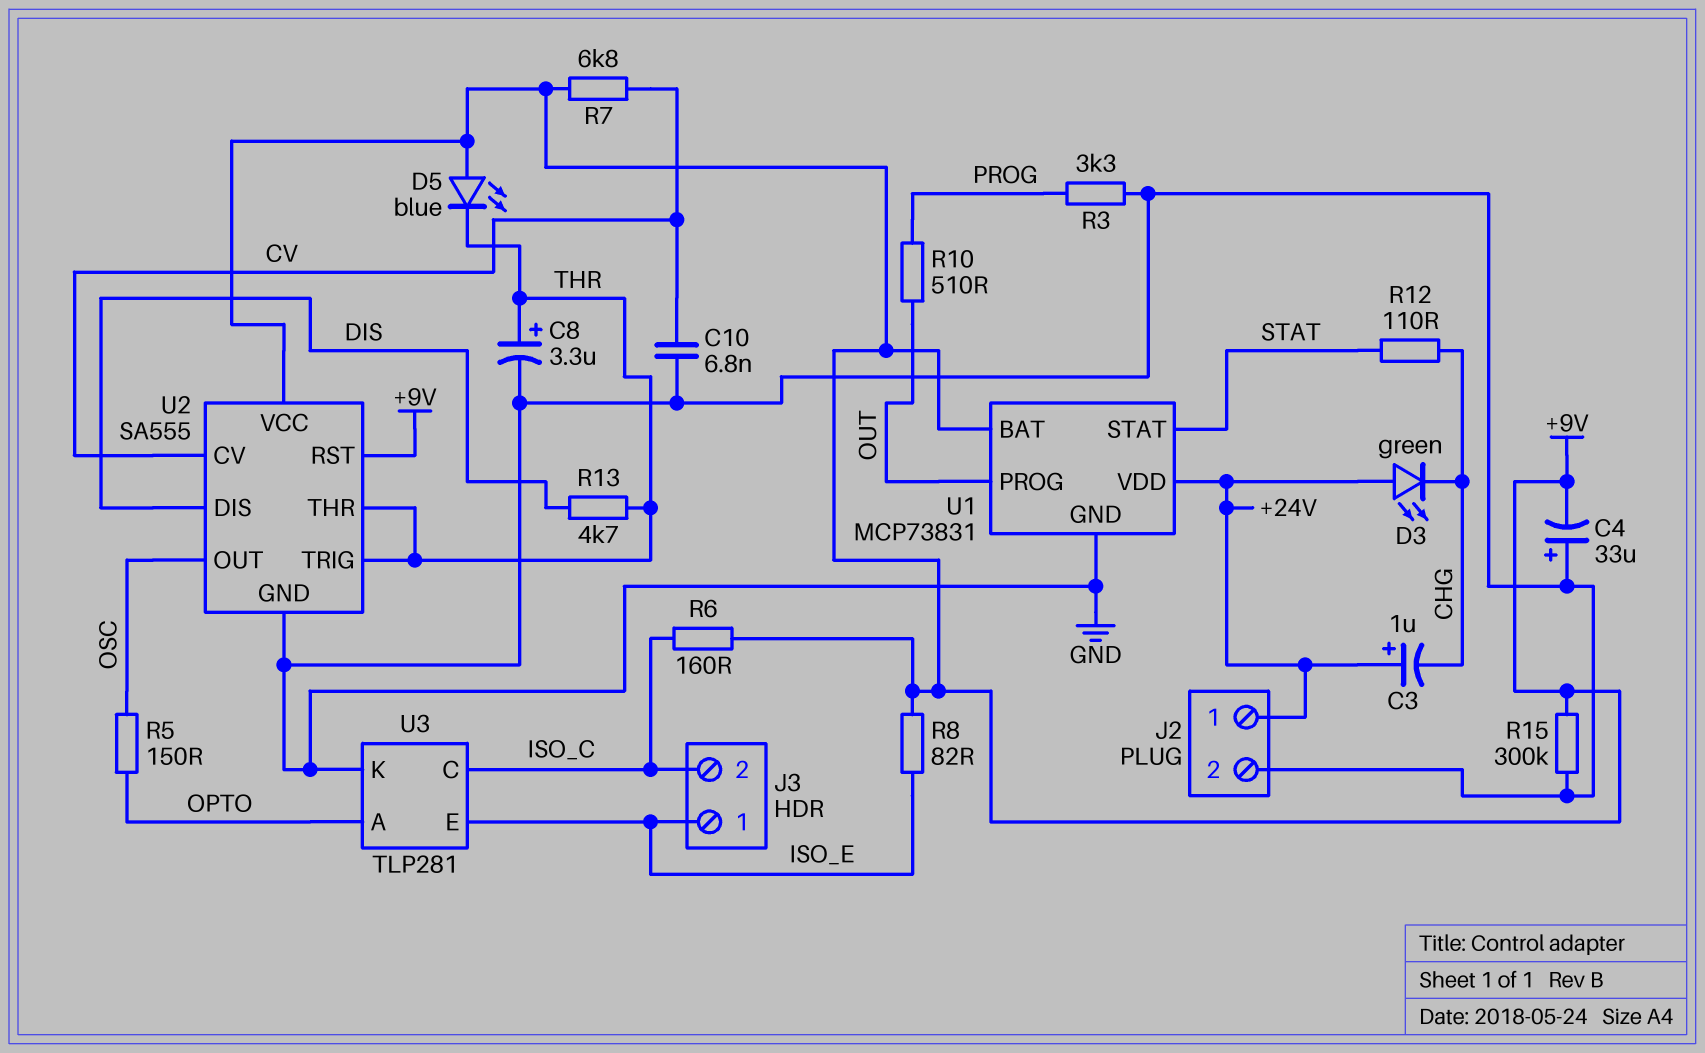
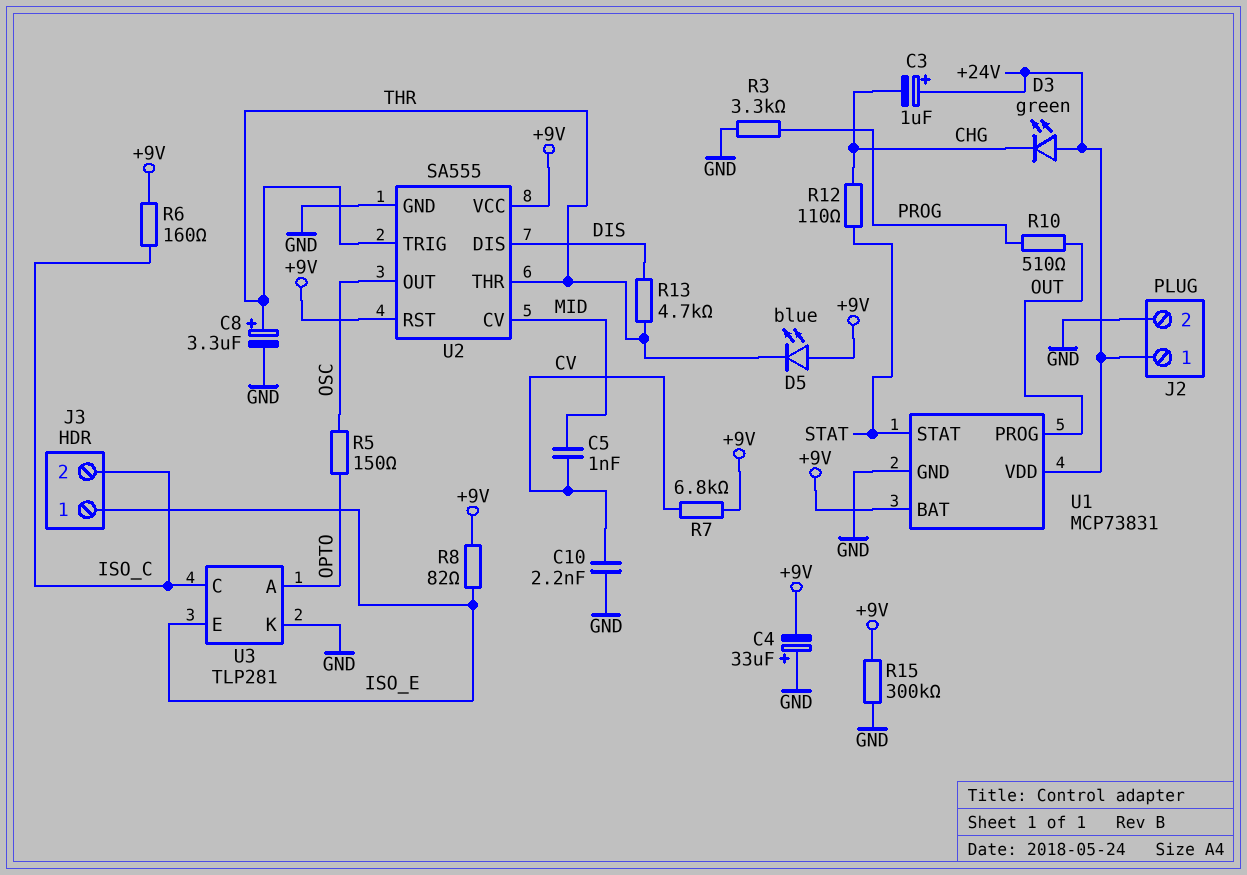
C5: none -> 1nF (CV, MID)
C10: 6.8nF (CV, GND) -> 2.2nF (CV, GND)
U2 pin CV: CV -> MID

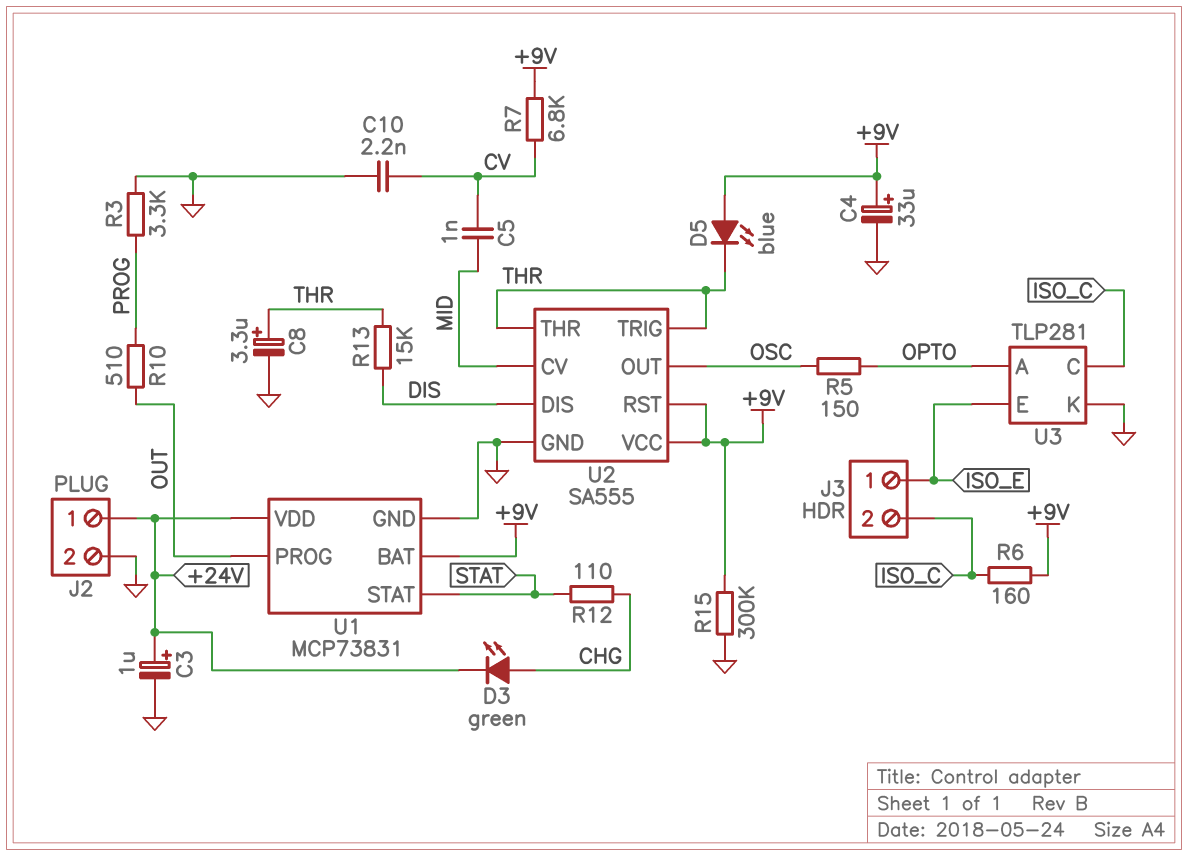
C3: 1uF (plus +24V, minus CHG) -> 1uF (plus +24V, minus GND)
C4: 33uF (plus GND, minus +9V) -> 33uF (plus +9V, minus GND)
D3: LED green (A +24V, K CHG) -> LED green (A CHG, K +24V)
R8: 82 (+9V, ISO_E) -> none
R13: 4.7k (DIS, THR) -> 15k (DIS, THR)

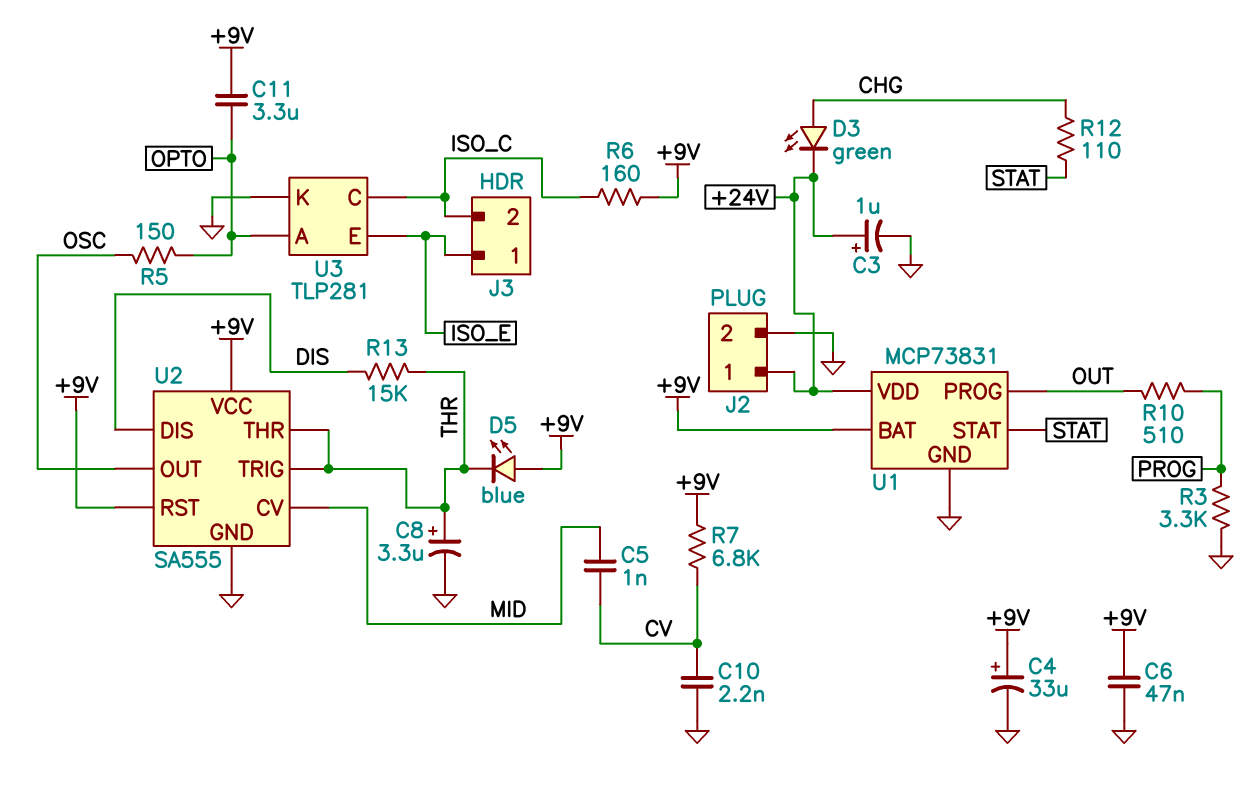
C6: none -> 47nF (+9V, GND)
C11: none -> 3.3uF (+9V, OPTO)
R15: 300k (+9V, GND) -> none

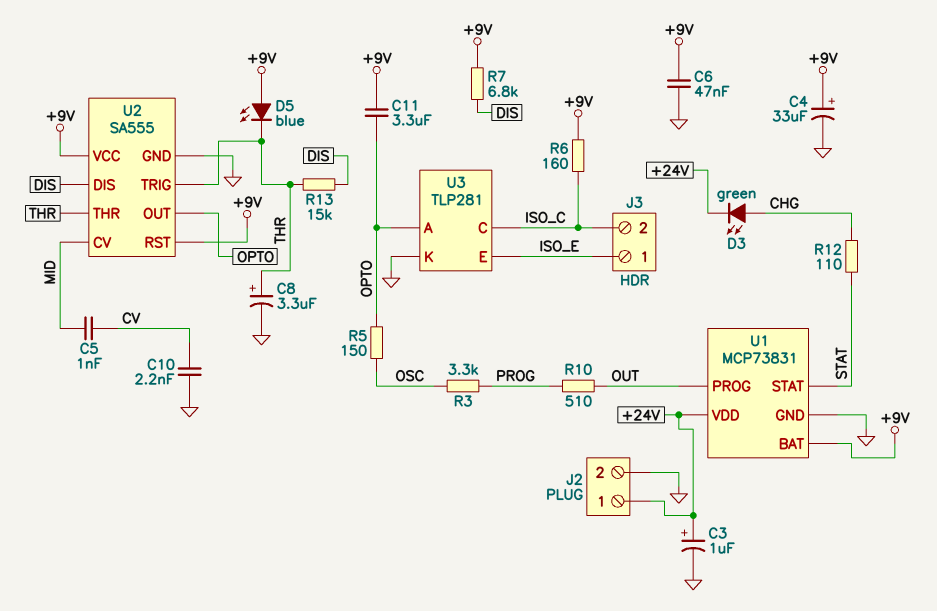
R3: 3.3k (GND, PROG) -> 3.3k (OSC, PROG)
R7: 6.8k (+9V, CV) -> 6.8k (+9V, DIS)
U2 pin OUT: OSC -> OPTO

